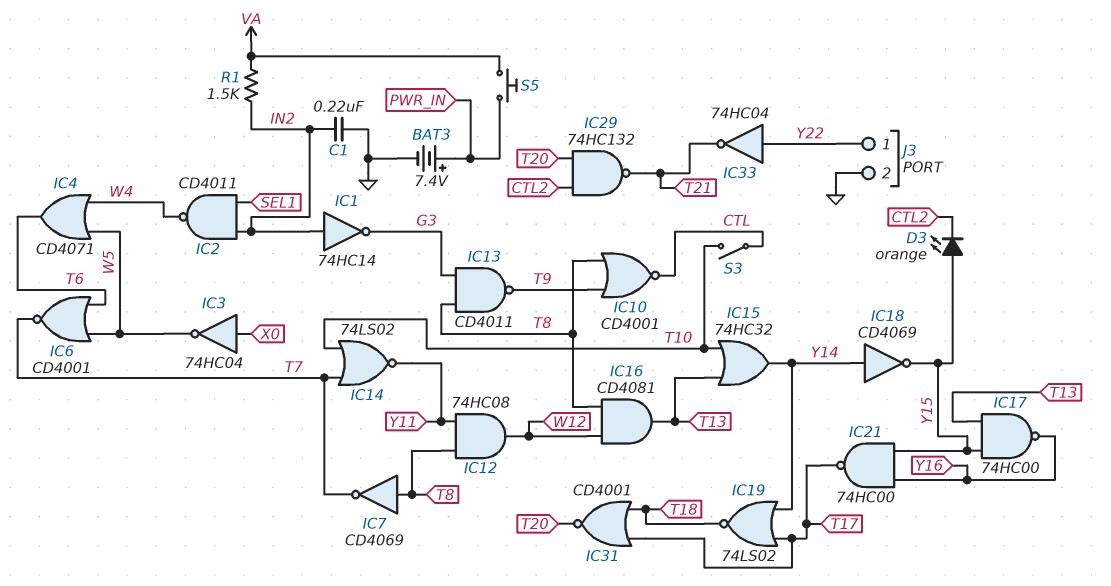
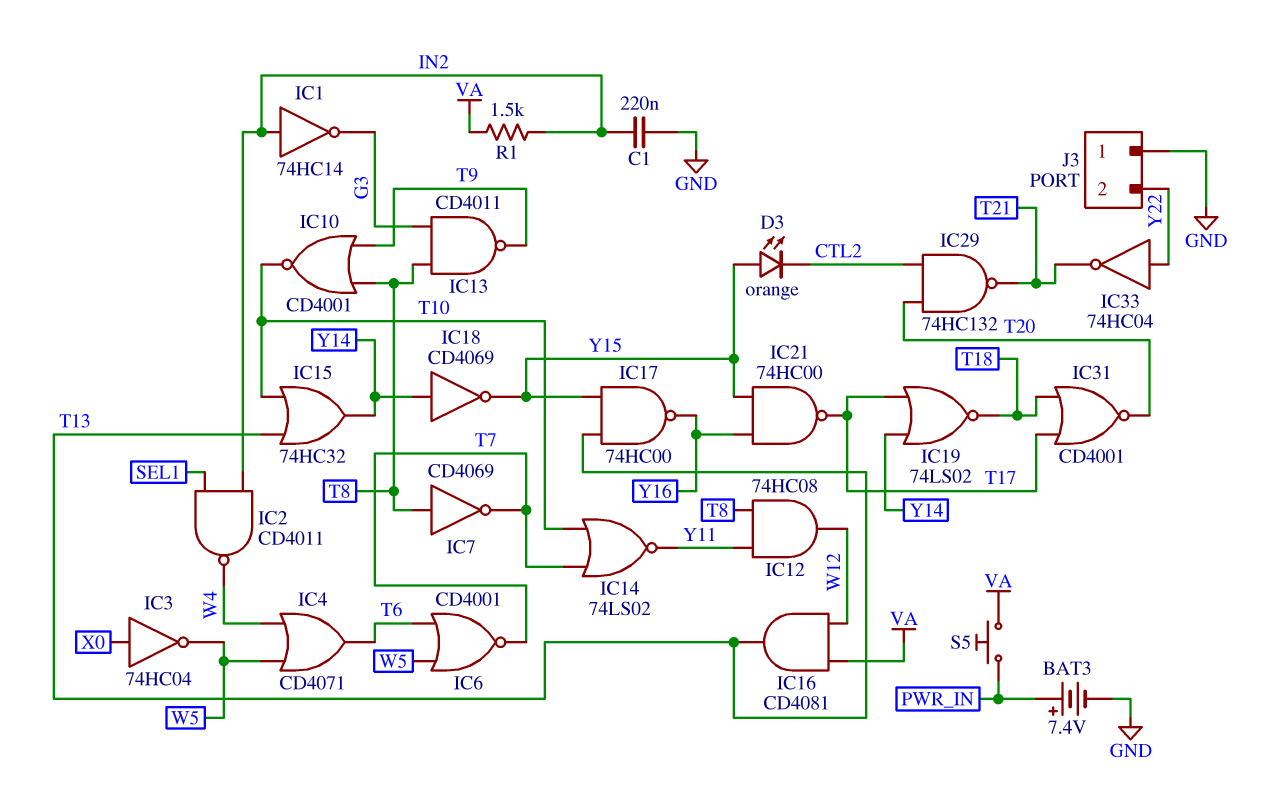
IC10: NOR CD4001 (in T8, in T9, out CTL) -> NOR CD4001 (in T8, in T9, out T10)
IC16: AND CD4081 (in T8, in W12, out T13) -> AND CD4081 (in VA, in W12, out T13)
J3 pin 1: Y22 -> GND
J3 pin 2: GND -> Y22
S3: switch (CTL, T10) -> none

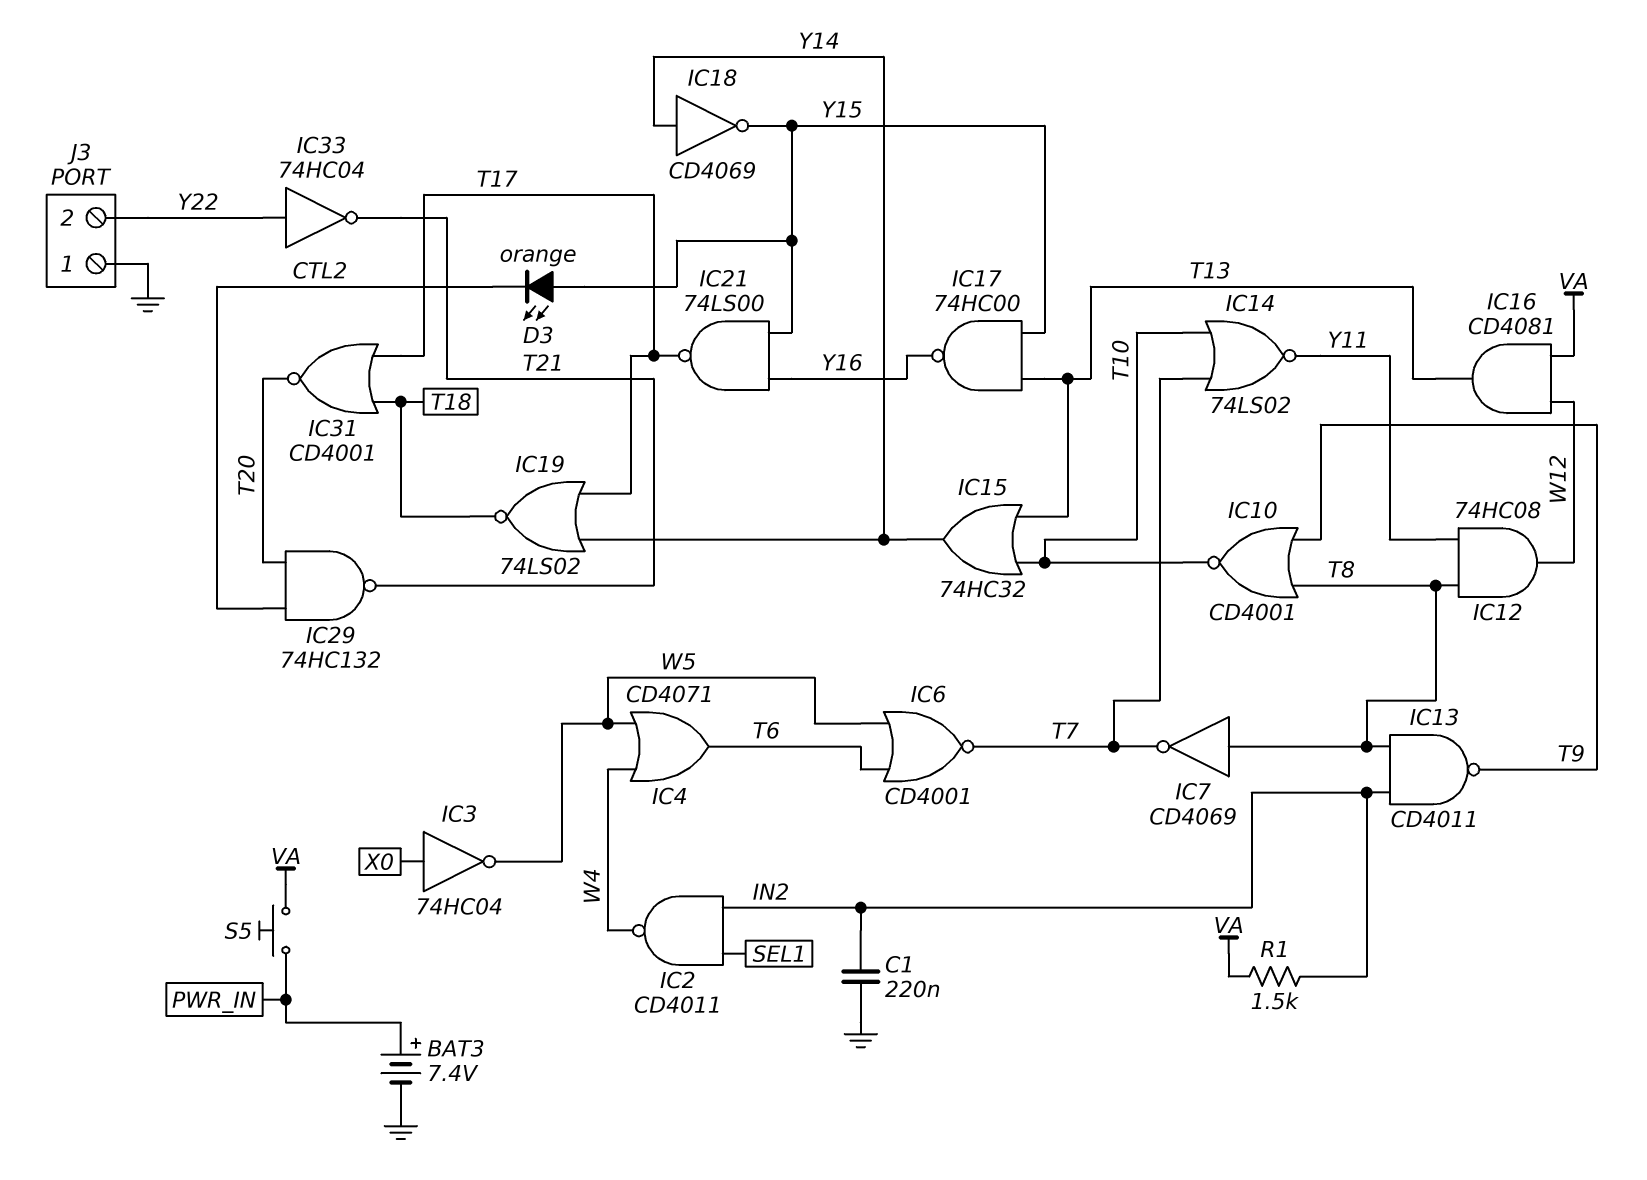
IC1: NOT 74HC14 (in IN2, out G3) -> none
IC13: NAND CD4011 (in G3, in T8, out T9) -> NAND CD4011 (in IN2, in T8, out T9)
IC21: NAND 74HC00 (in Y15, in Y16, out T17) -> NAND 74LS00 (in Y15, in Y16, out T17)

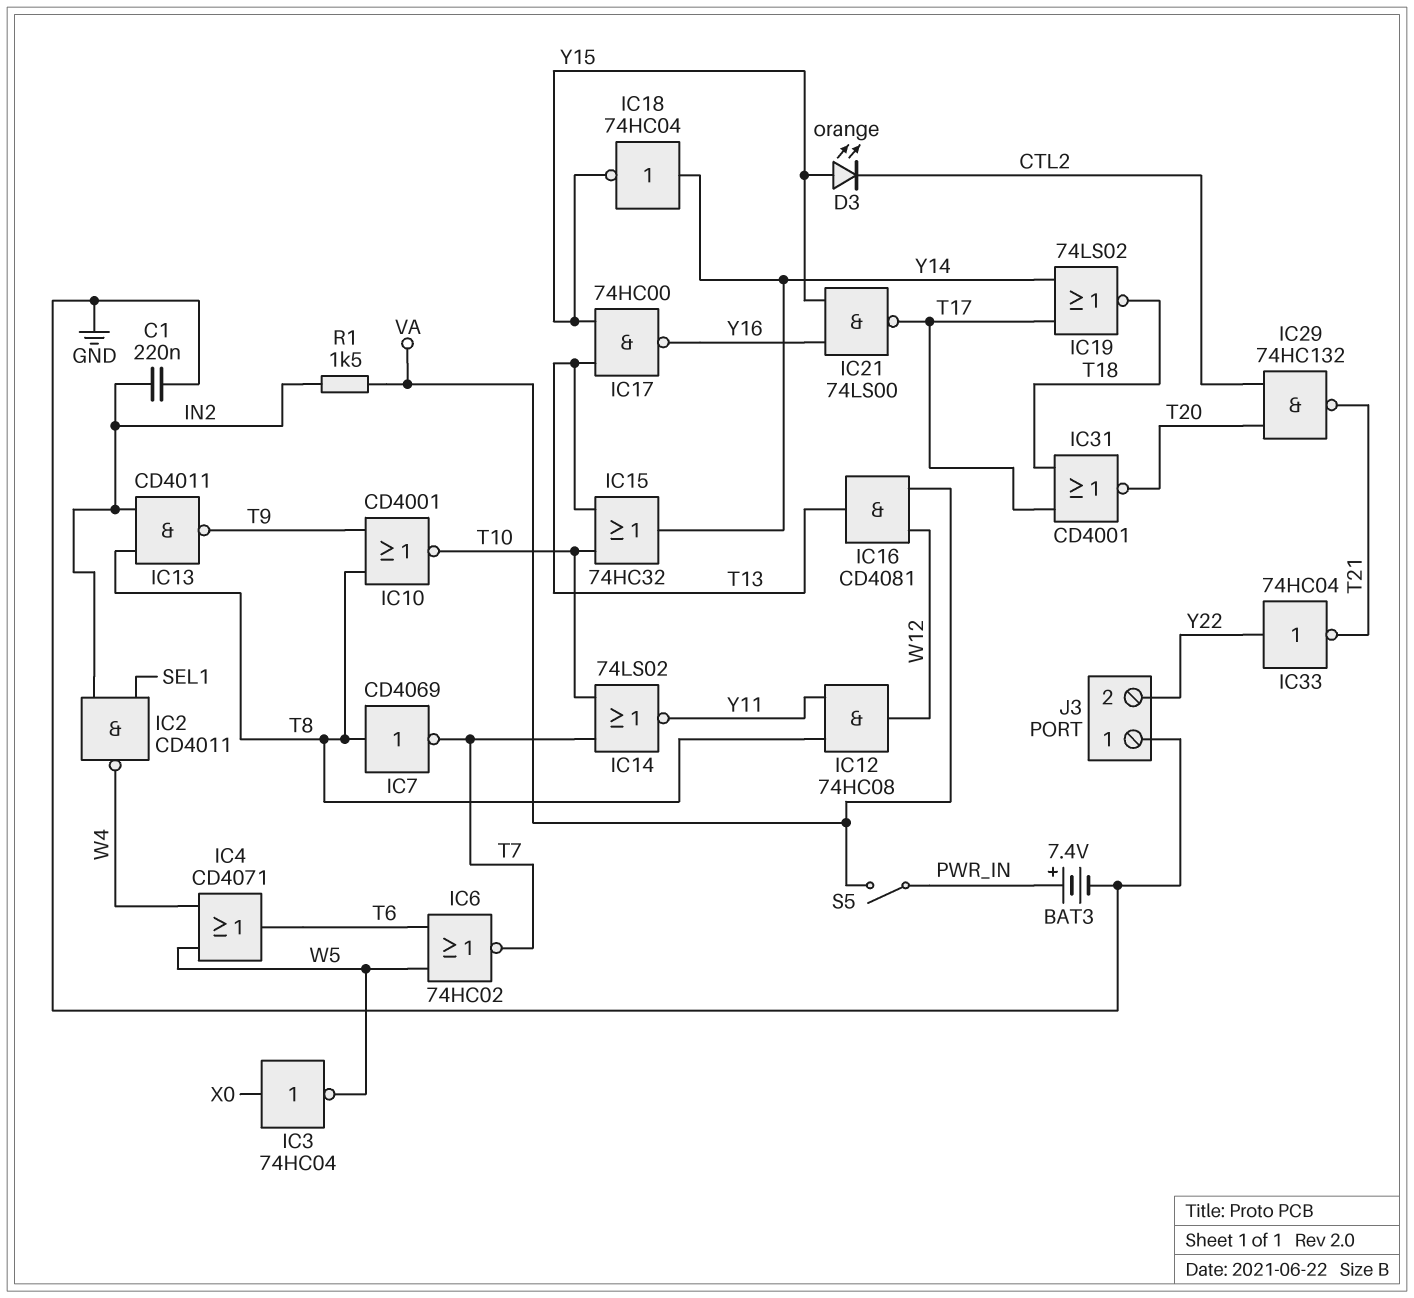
IC6: NOR CD4001 (in T6, in W5, out T7) -> NOR 74HC02 (in T6, in W5, out T7)
IC18: NOT CD4069 (in Y14, out Y15) -> NOT 74HC04 (in Y14, out Y15)
S5: button (PWR_IN, VA) -> switch (PWR_IN, VA)

